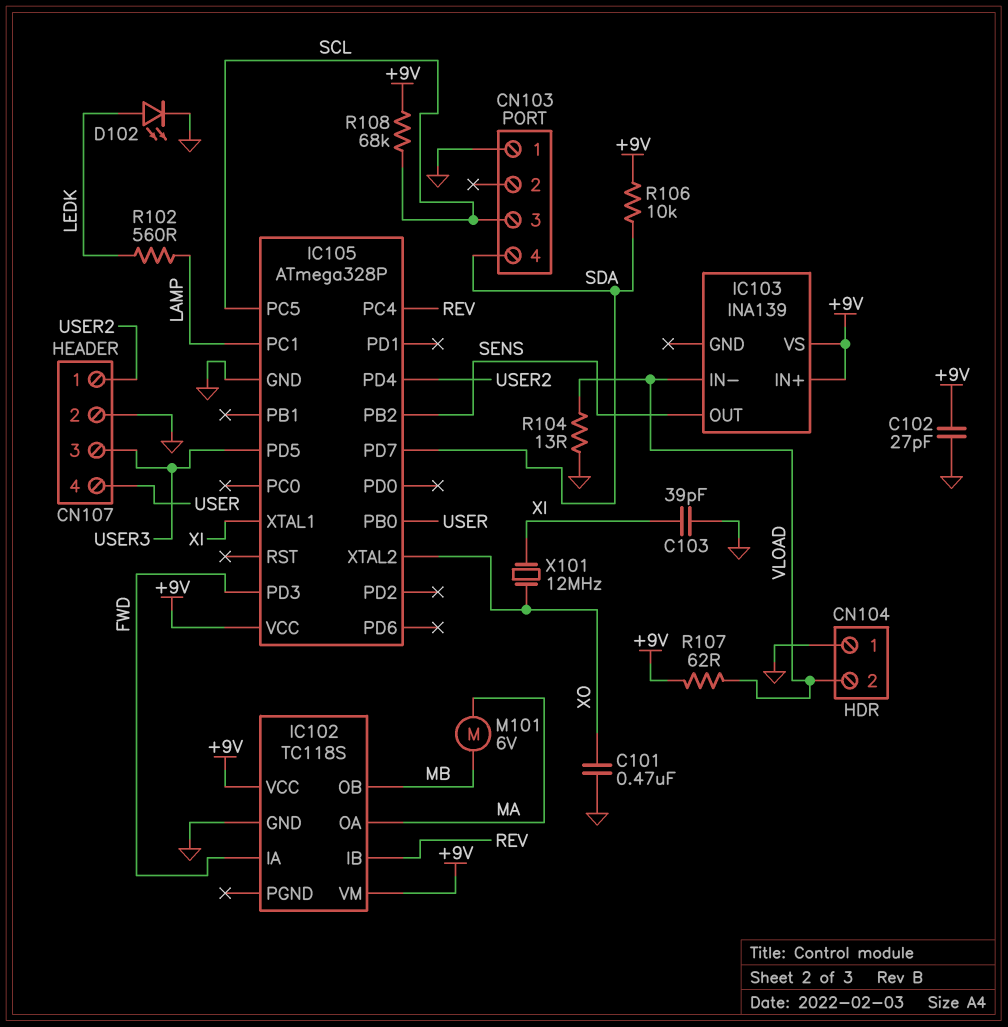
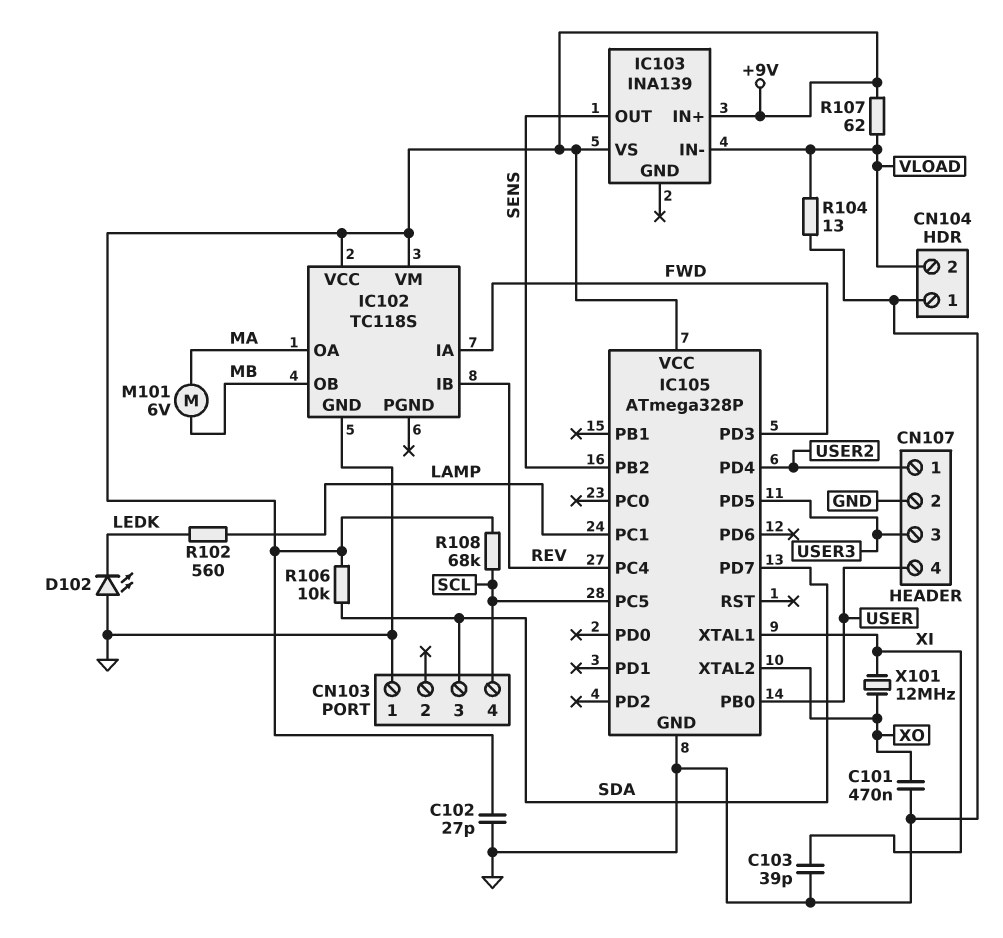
CN103 pin 3: SCL -> SDA
CN103 pin 4: SDA -> SCL
D102: LED (A LEDK, K GND) -> LED (A GND, K LEDK)

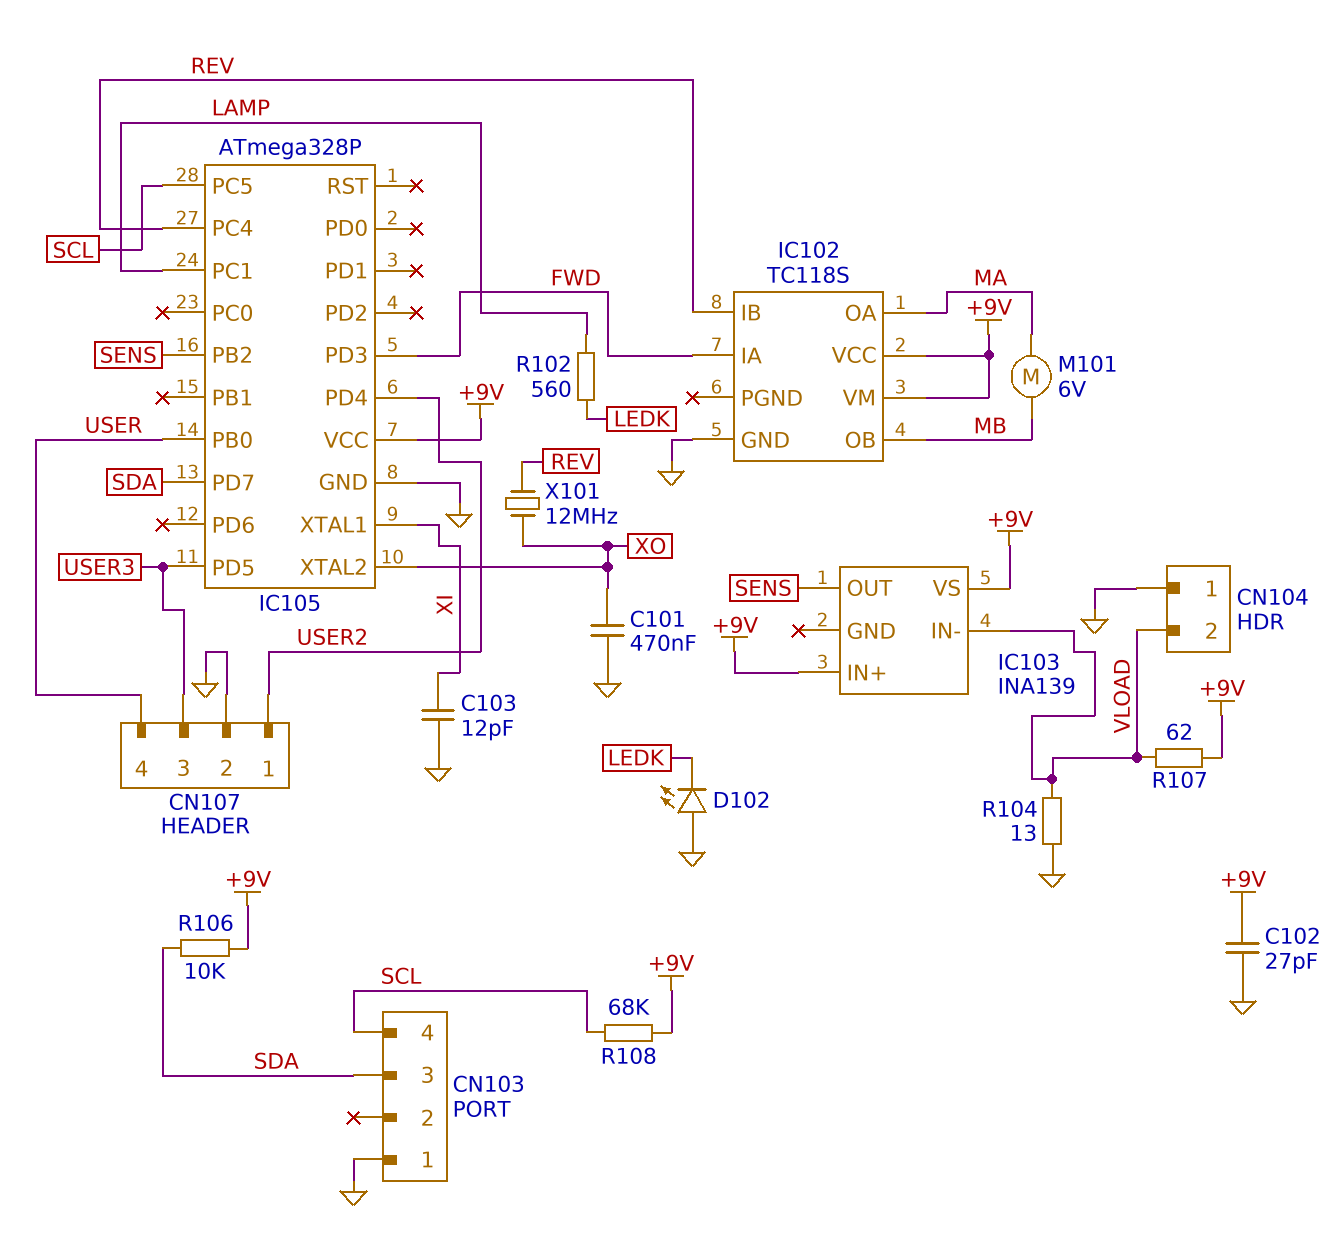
C103: 39pF (GND, XI) -> 12pF (GND, XI)
X101: 12MHz (XI, XO) -> 12MHz (REV, XO)

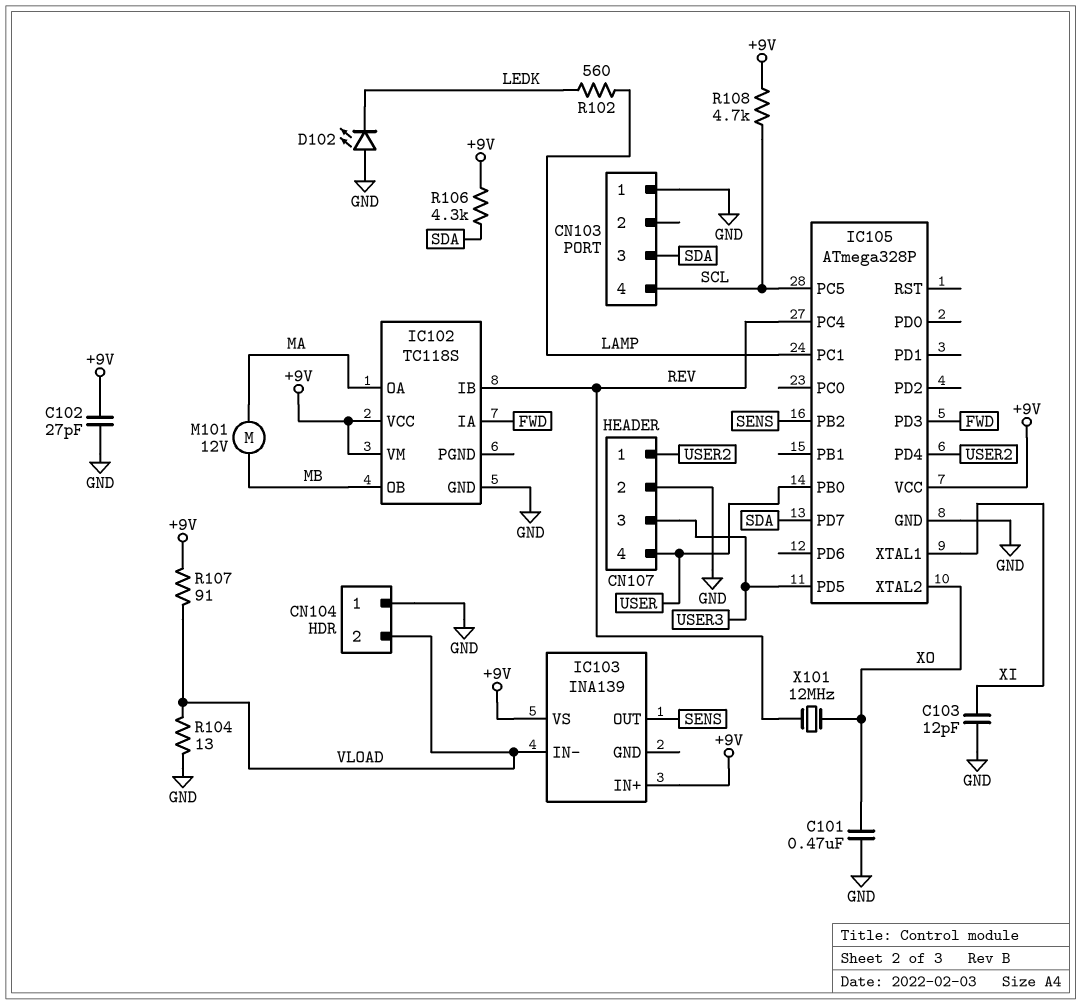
M101: motor 6V (MA, MB) -> motor 12V (MA, MB)
R106: 10k (+9V, SDA) -> 4.3k (+9V, SDA)
R107: 62 (+9V, VLOAD) -> 91 (+9V, VLOAD)
R108: 68k (+9V, SCL) -> 4.7k (+9V, SCL)

